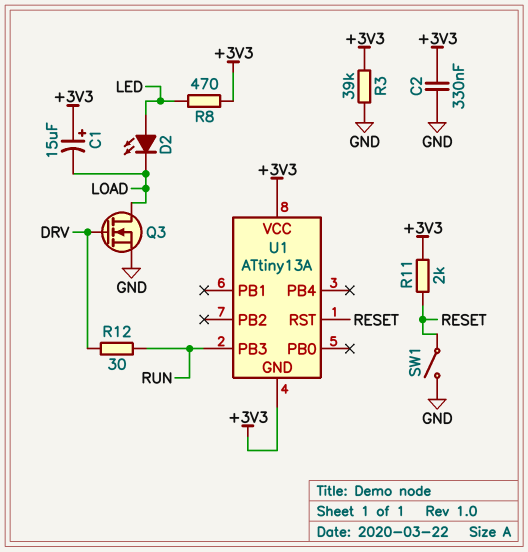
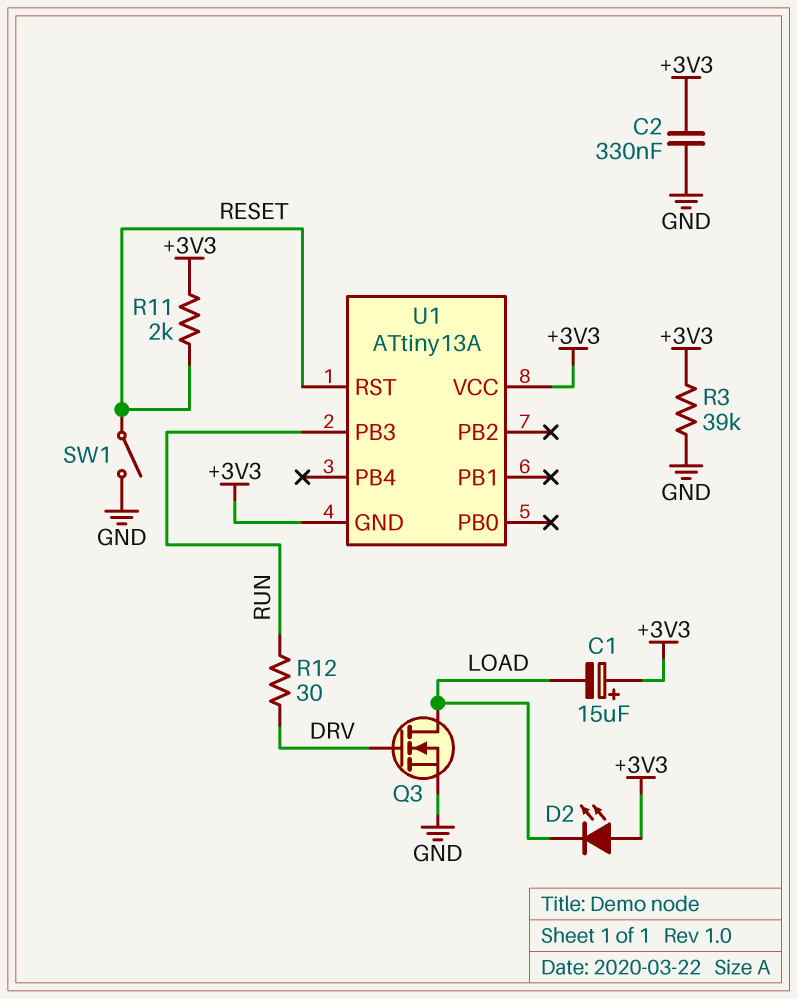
D2: LED (A LED, K LOAD) -> LED (A +3V3, K LOAD)
R8: 470 (+3V3, LED) -> none

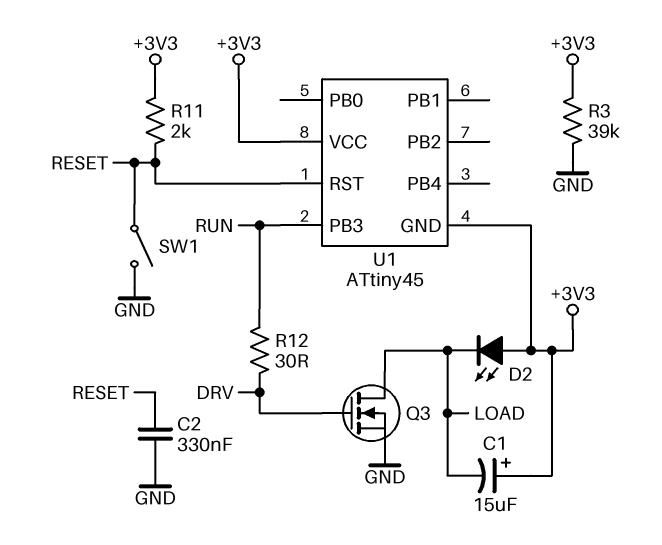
C2: 330nF (+3V3, GND) -> 330nF (GND, RESET)
U1: ATtiny13A -> ATtiny45

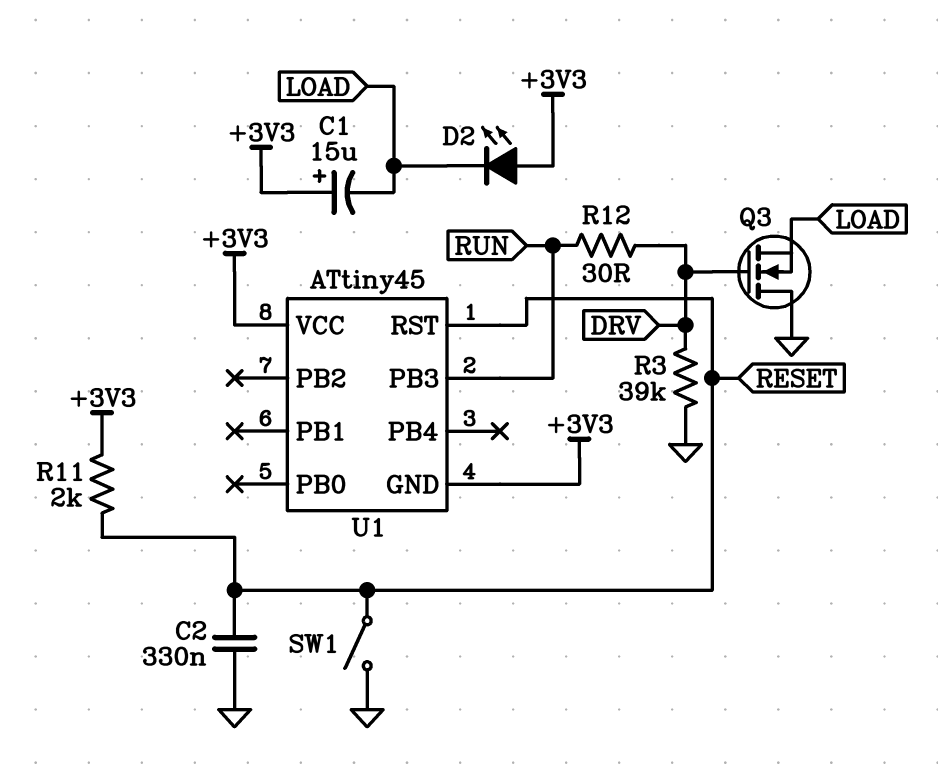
Q3: NMOS (G DRV, D LOAD, S GND) -> NMOS (G DRV, D GND, S LOAD)
R3: 39k (+3V3, GND) -> 39k (DRV, GND)

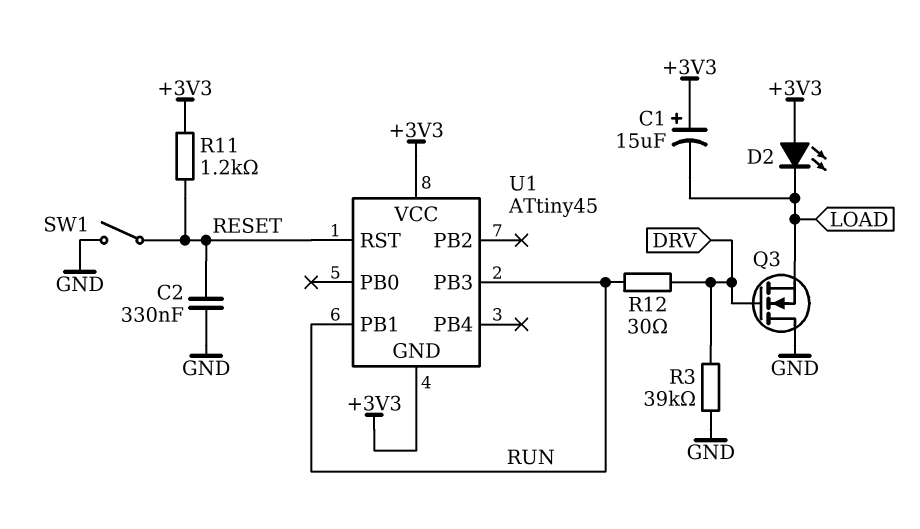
R11: 2k (+3V3, RESET) -> 1.2k (+3V3, RESET)
U1 pin PB1: none -> RUN

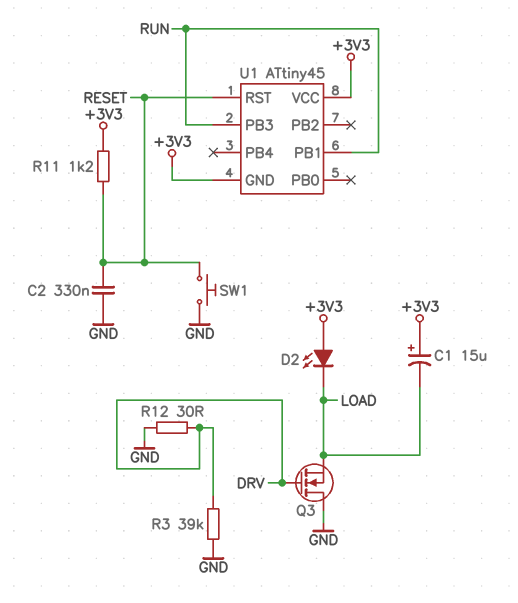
R12: 30 (DRV, RUN) -> 30 (DRV, GND)
SW1: switch (GND, RESET) -> button (GND, RESET)

